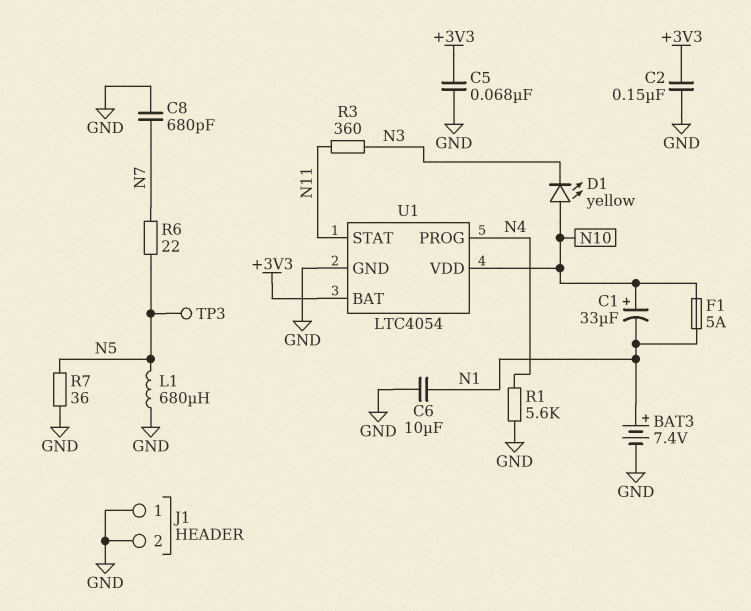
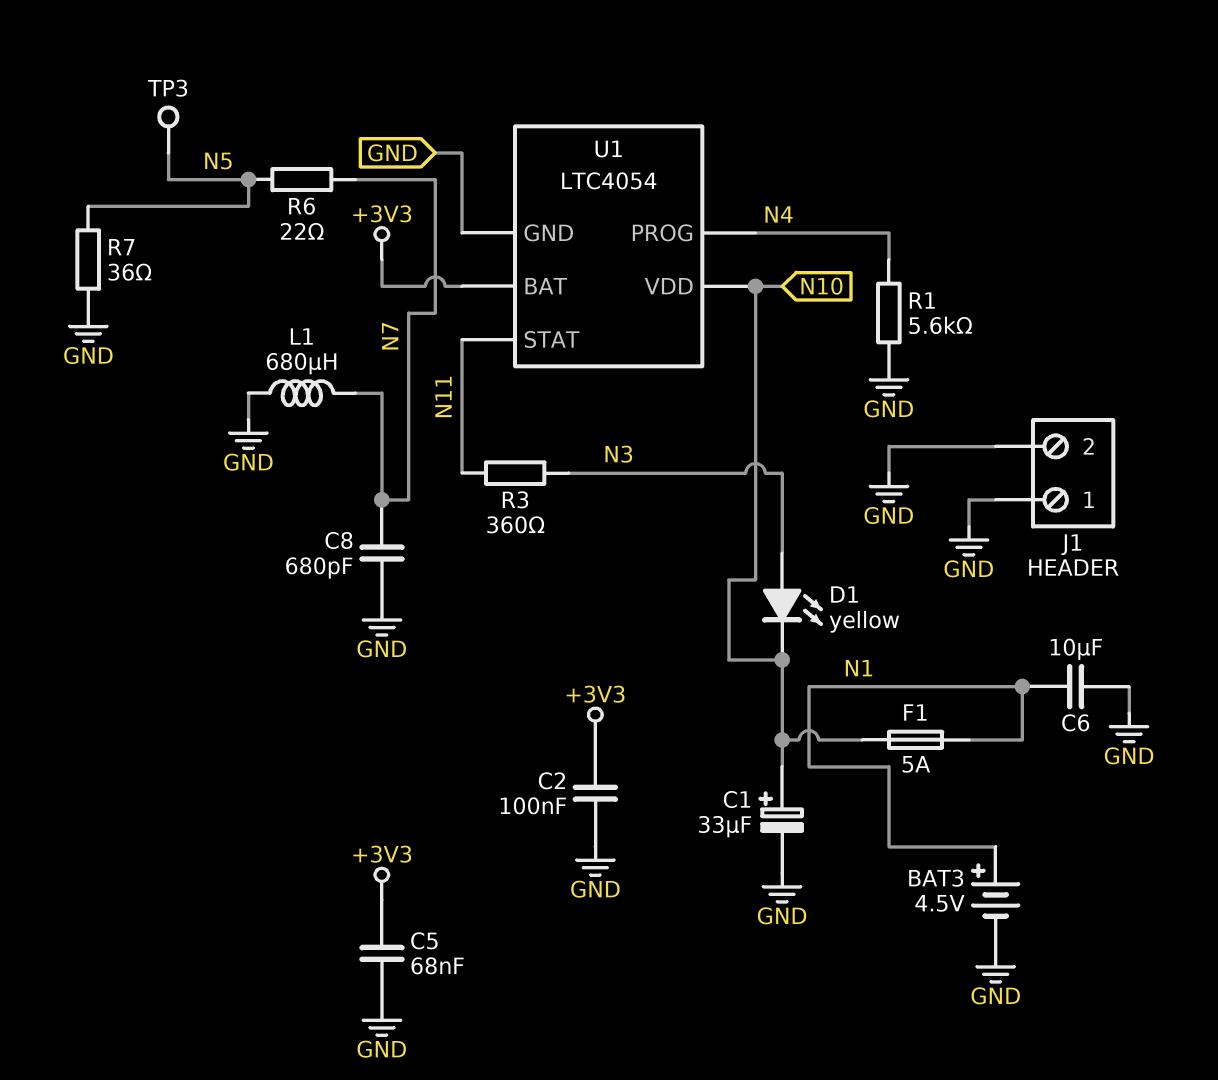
BAT3: 7.4V (plus N1, minus GND) -> 4.5V (plus N1, minus GND)
C1: 33uF (plus N10, minus N1) -> 33uF (plus N10, minus GND)
C2: 150nF (+3V3, GND) -> 100nF (+3V3, GND)
D1: LED yellow (A N10, K N3) -> LED yellow (A N3, K N10)
L1: 680uH (GND, N5) -> 680uH (GND, N7)

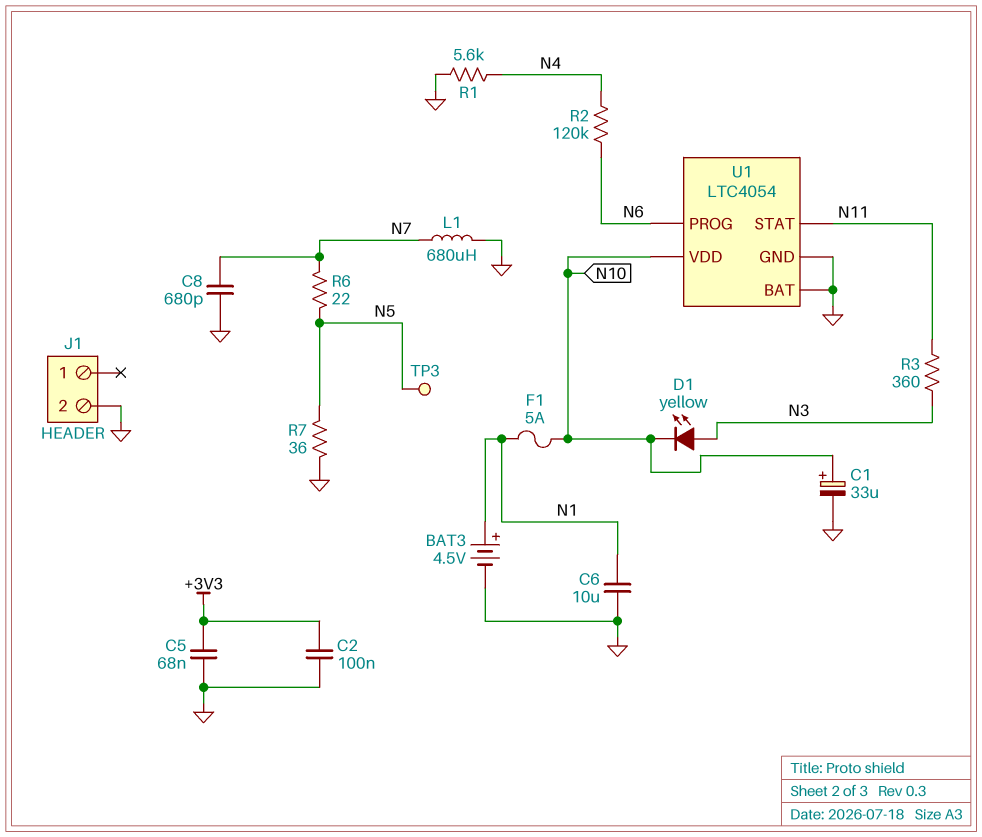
J1 pin 1: GND -> none
R2: none -> 120k (N4, N6)
U1 pin BAT: +3V3 -> GND
U1 pin PROG: N4 -> N6

